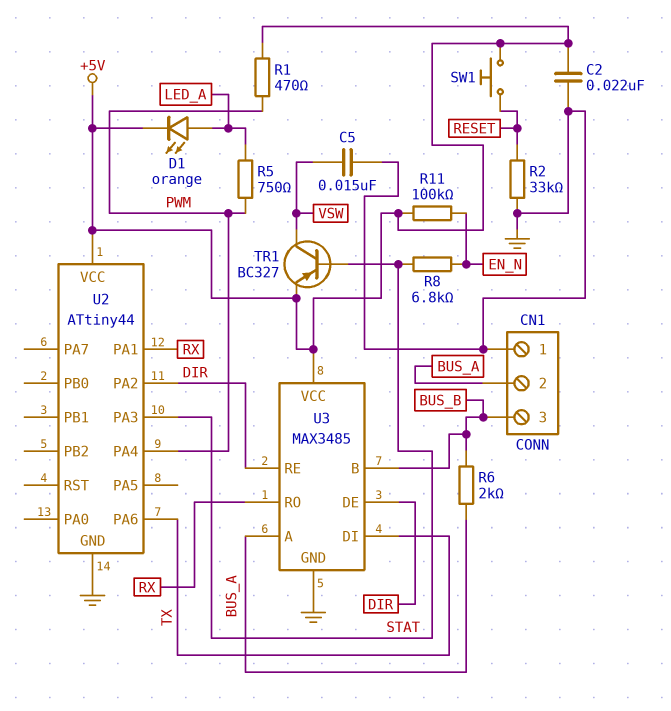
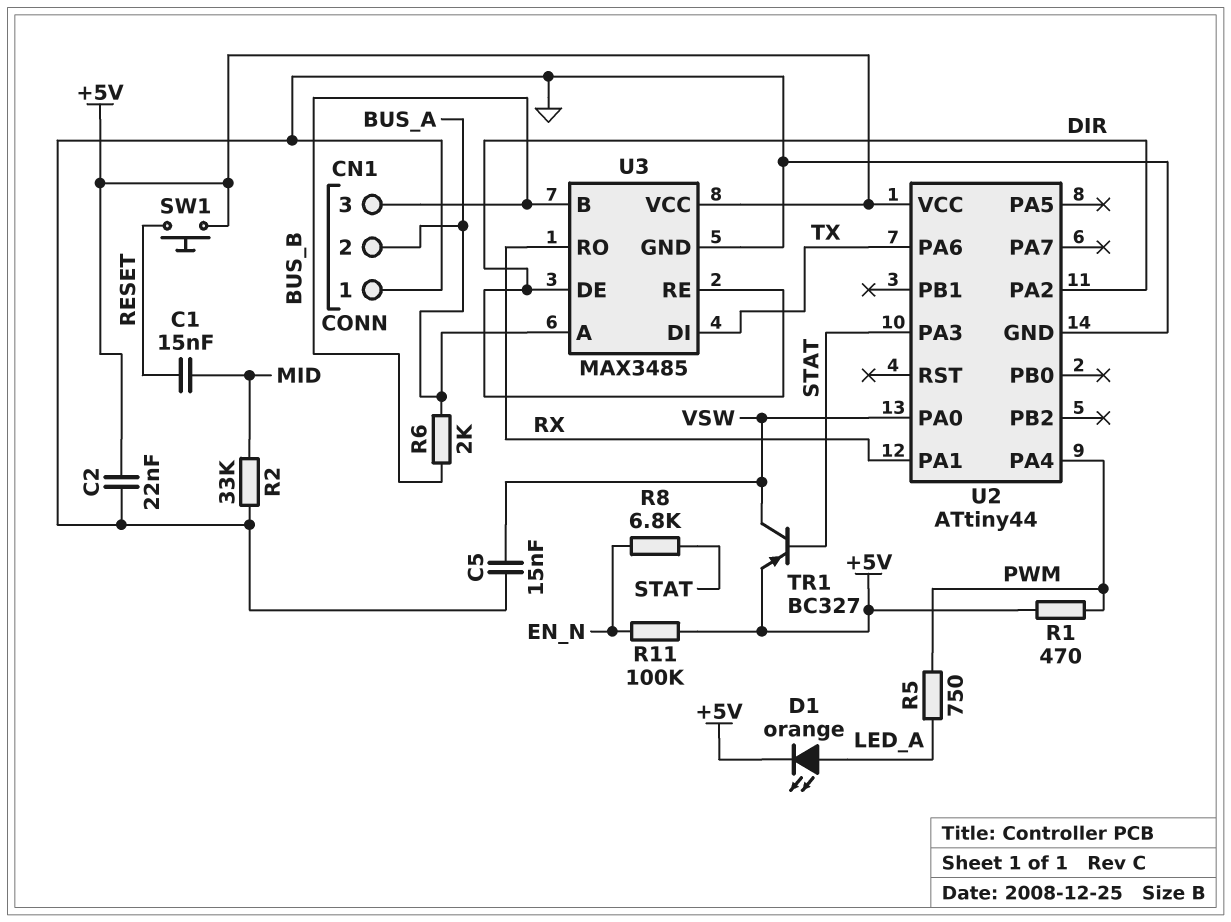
C1: none -> 15nF (MID, RESET)
R2: 33k (GND, RESET) -> 33k (GND, MID)
U2 pin PA0: none -> VSW

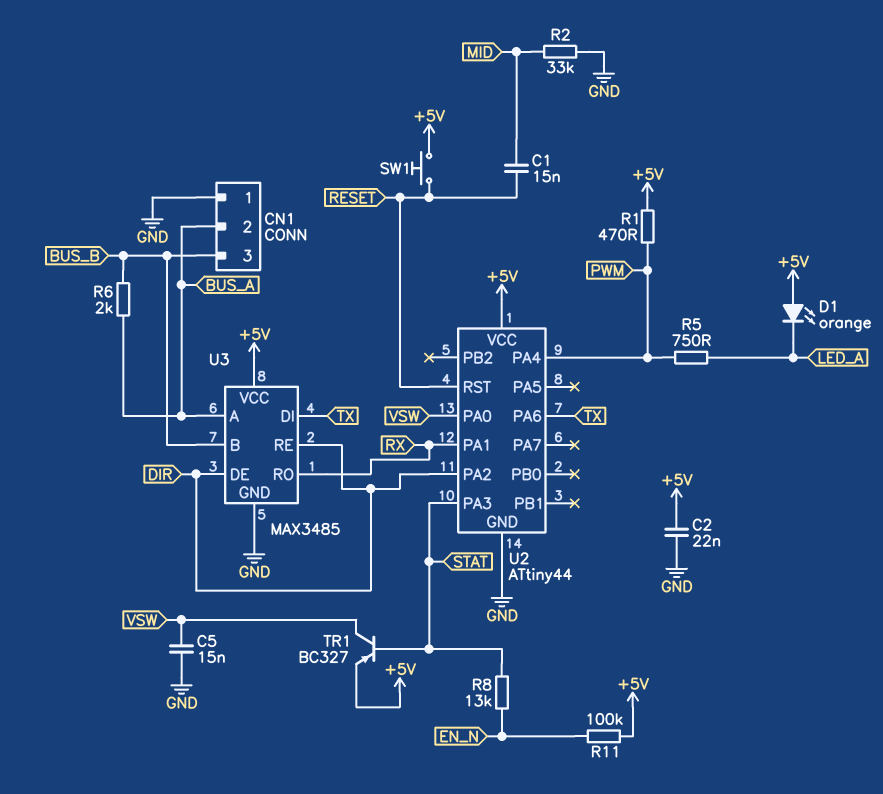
D1: LED orange (A LED_A, K +5V) -> LED orange (A +5V, K LED_A)
R8: 6.8k (EN_N, STAT) -> 13k (EN_N, STAT)
U2 pin RST: none -> RESET

